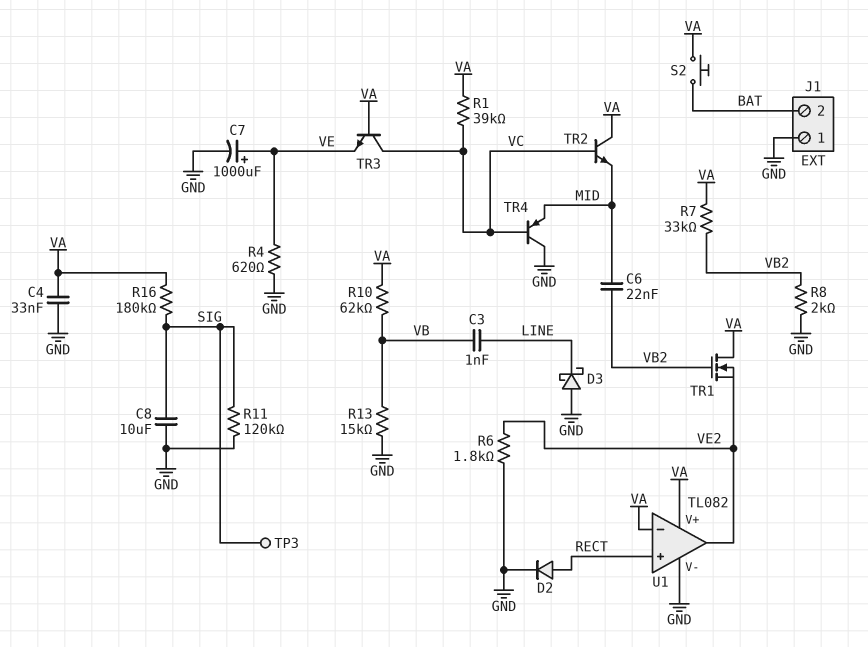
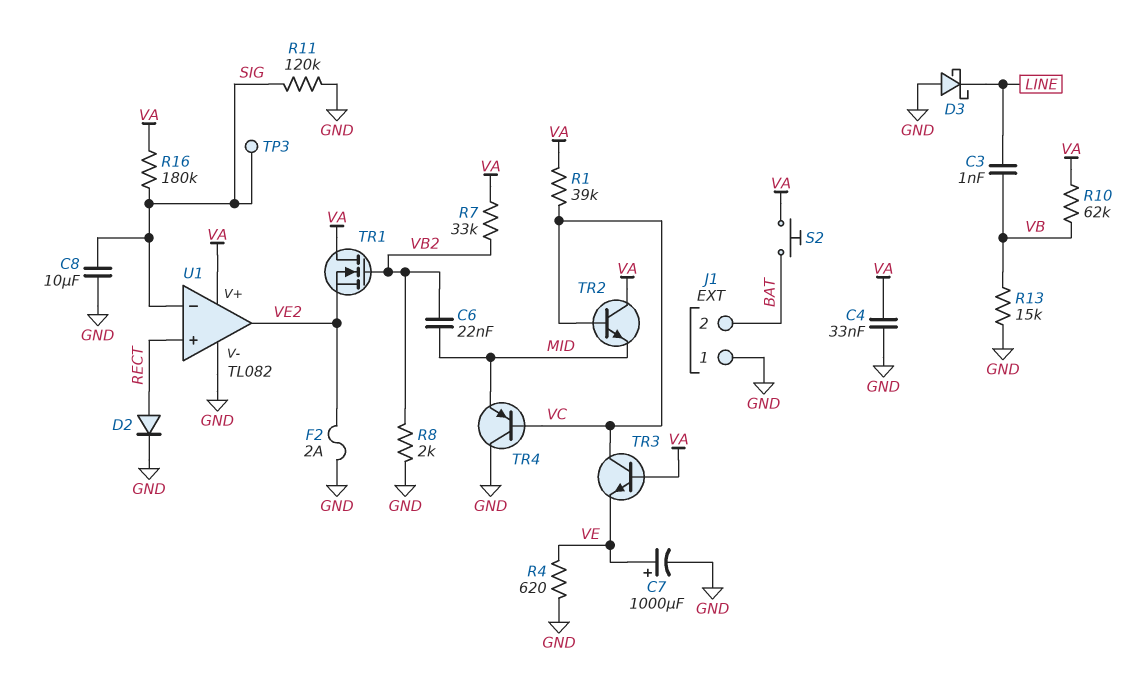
F2: none -> 2A (GND, VE2)
R6: 1.8k (GND, VE2) -> none
U1 pin in-: VA -> SIG

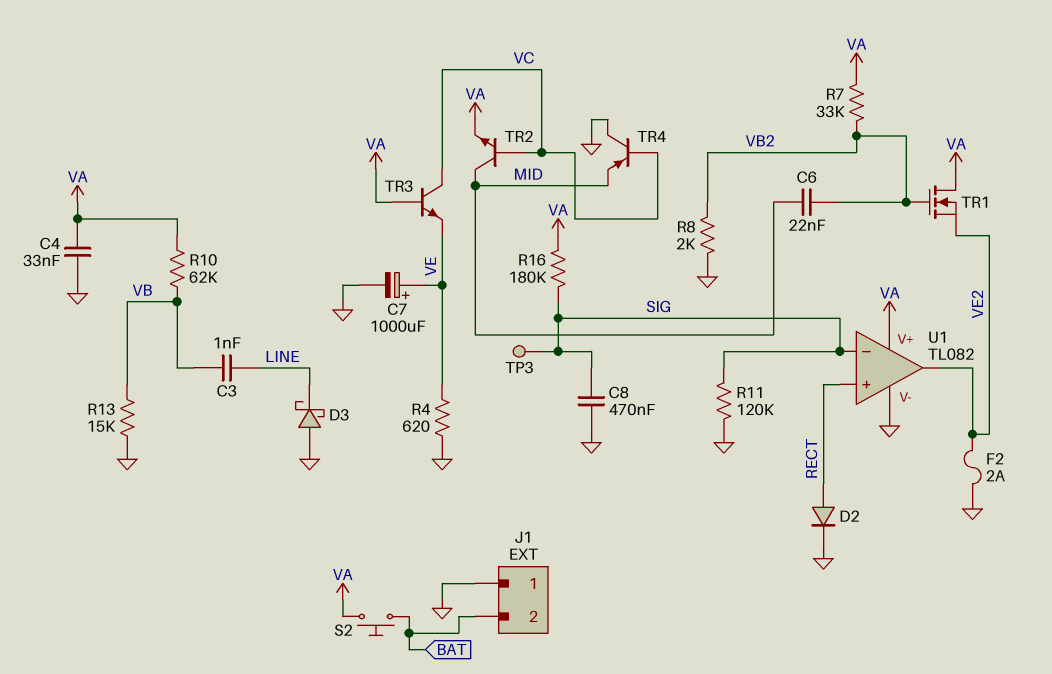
C8: 10uF (GND, SIG) -> 470nF (GND, SIG)
R1: 39k (VA, VC) -> none
TR2: NPN (B VC, C VA, E MID) -> NPN (B VC, C MID, E VA)

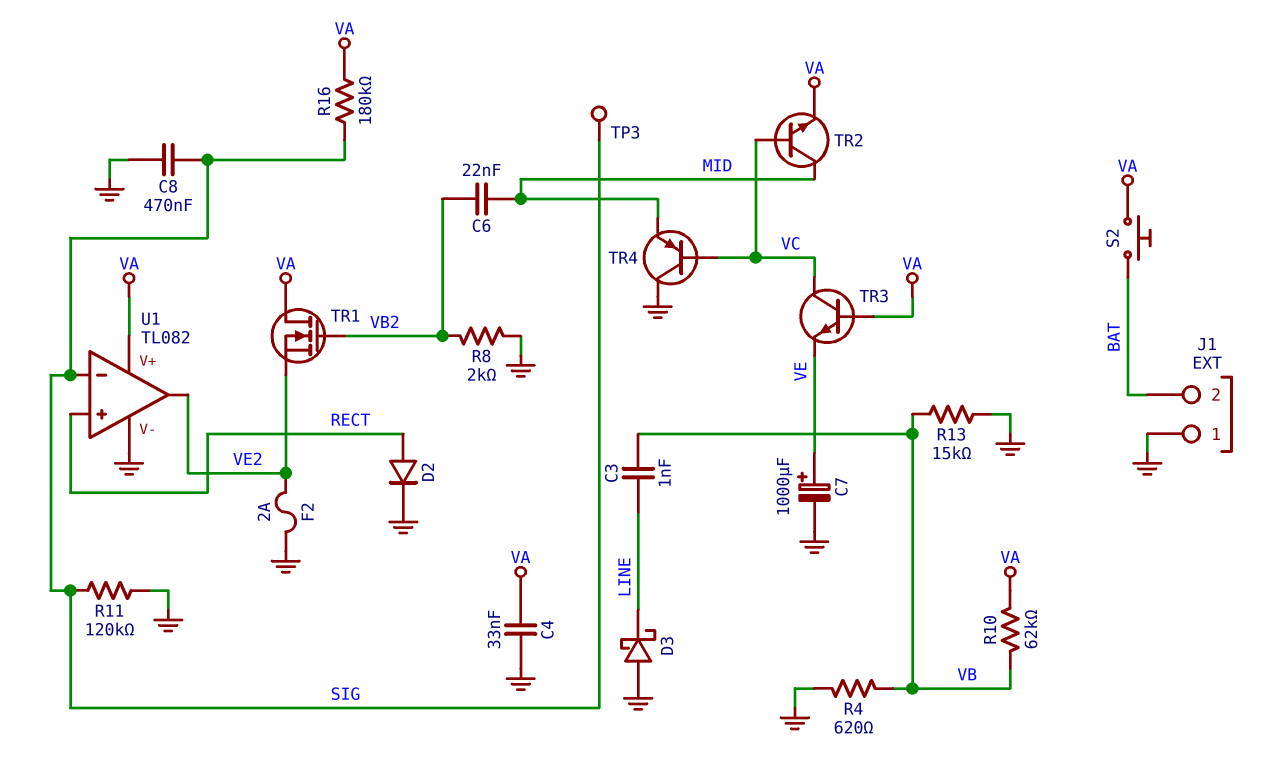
R4: 620 (GND, VE) -> 620 (GND, VB)
R7: 33k (VA, VB2) -> none

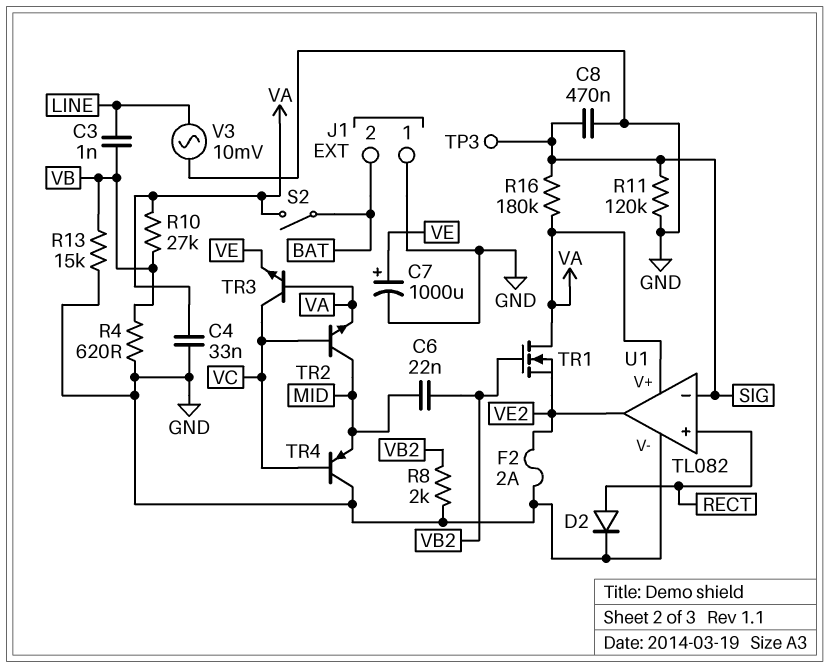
D3: schottky (A GND, K LINE) -> none
R10: 62k (VA, VB) -> 27k (VA, VB)
S2: button (BAT, VA) -> switch (BAT, VA)
V3: none -> AC 10mV (GND, LINE)

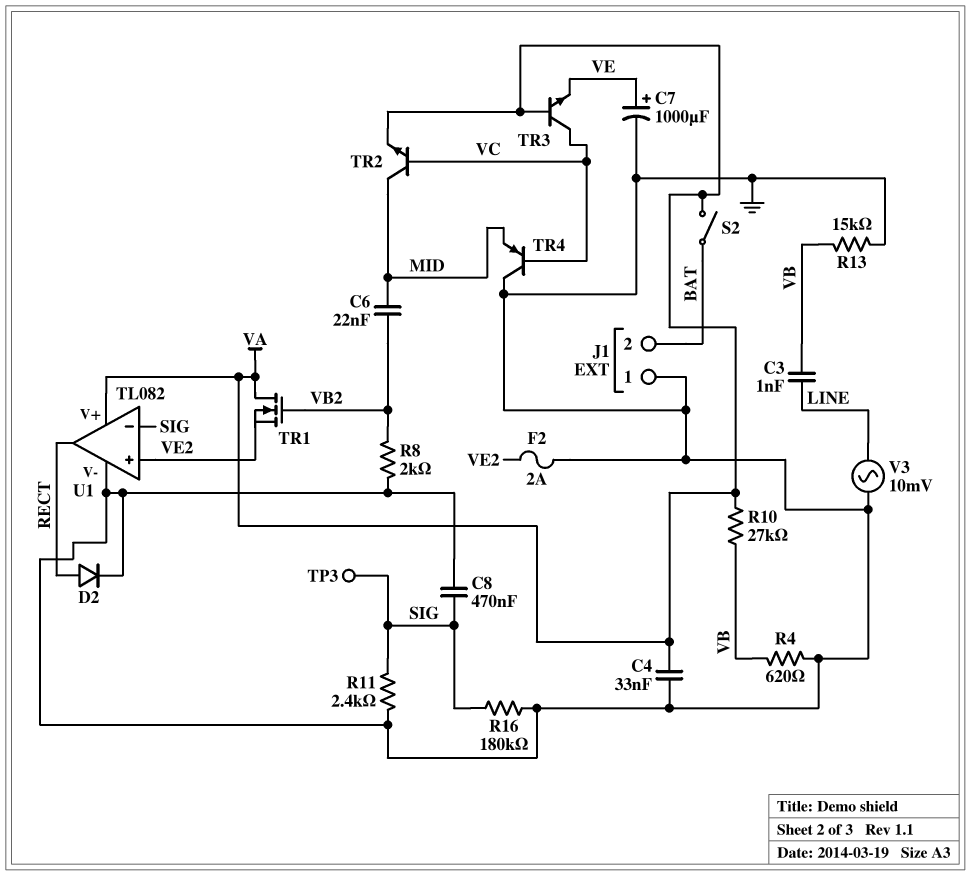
R11: 120k (GND, SIG) -> 2.4k (GND, SIG)
R16: 180k (SIG, VA) -> 180k (GND, SIG)
U1 pin in+: RECT -> VE2
U1 pin out: VE2 -> RECT

